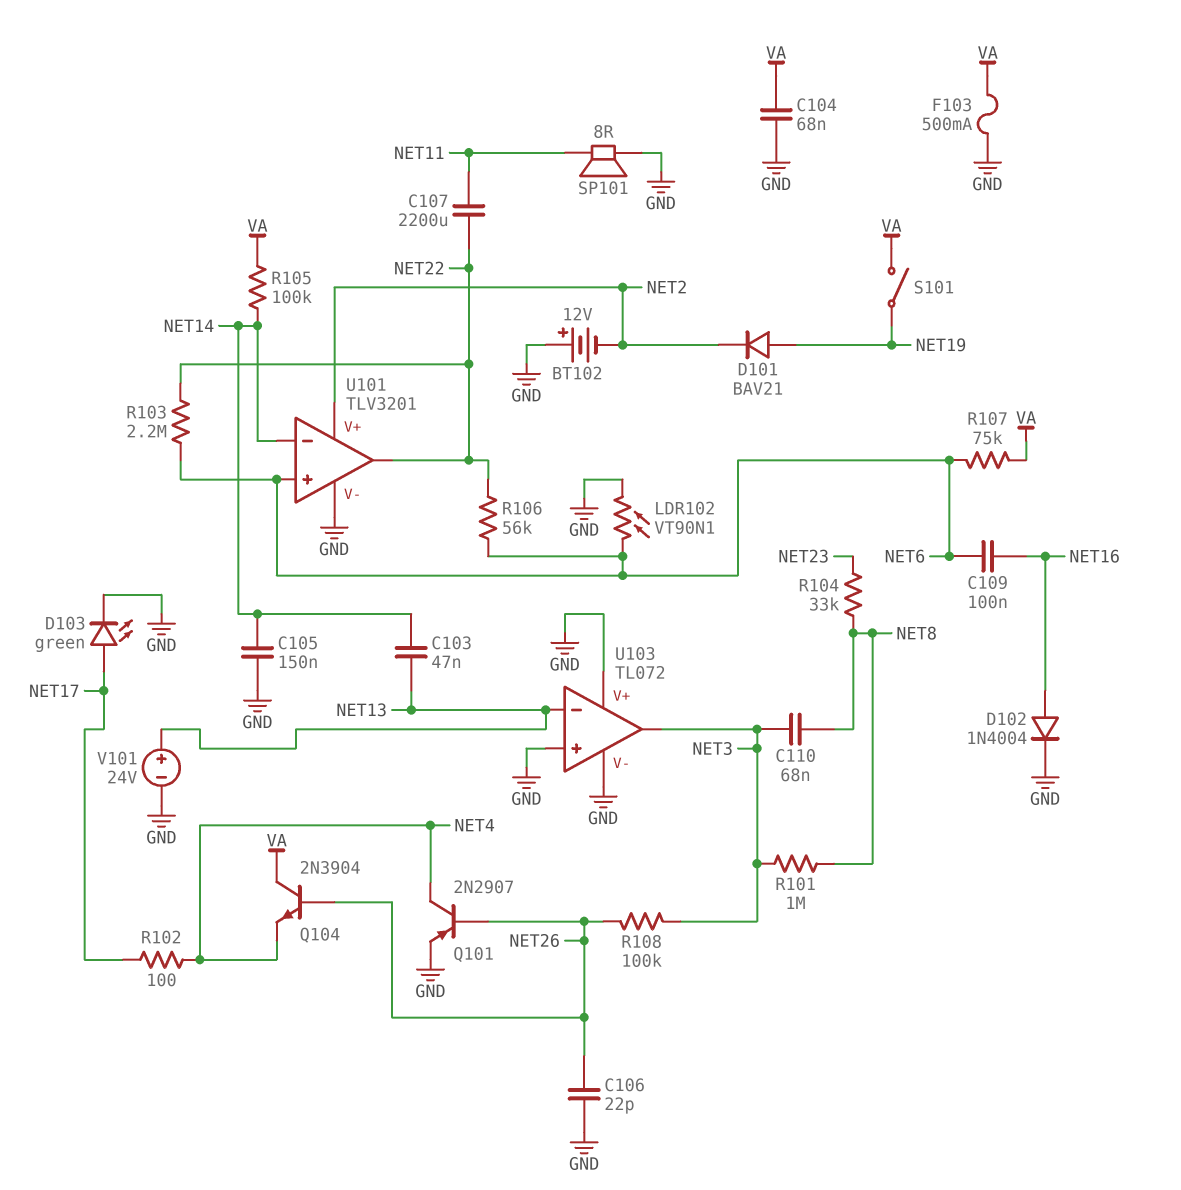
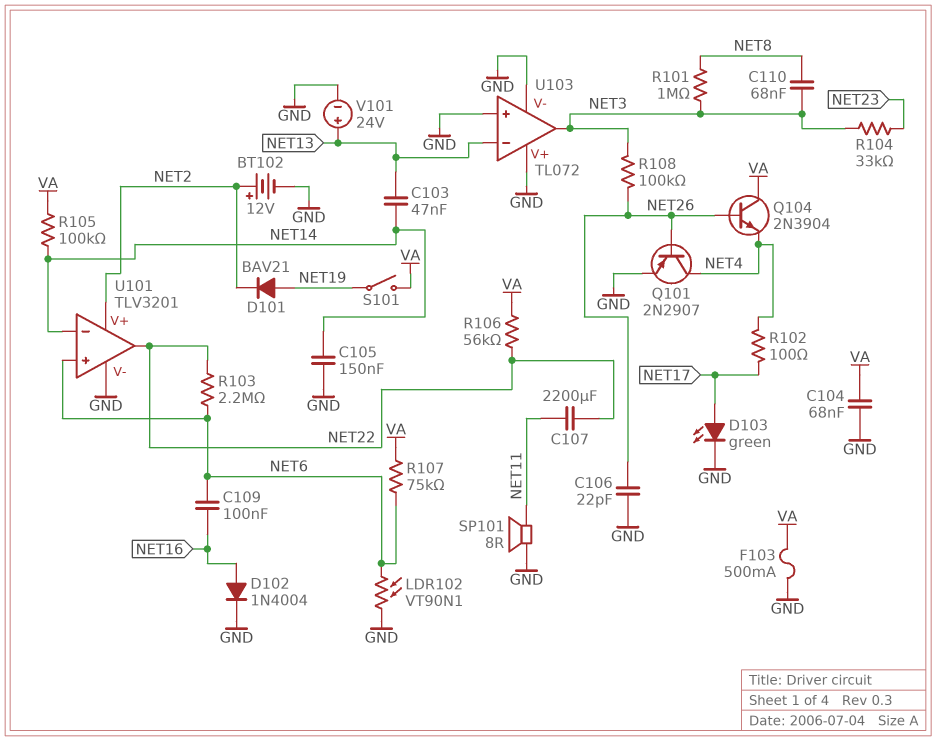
BT102: 12V (plus GND, minus NET2) -> 12V (plus NET2, minus GND)
R104: 33k (NET8, NET23) -> 33k (NET3, NET23)
R106: 56k (NET6, NET22) -> 56k (NET22, VA)

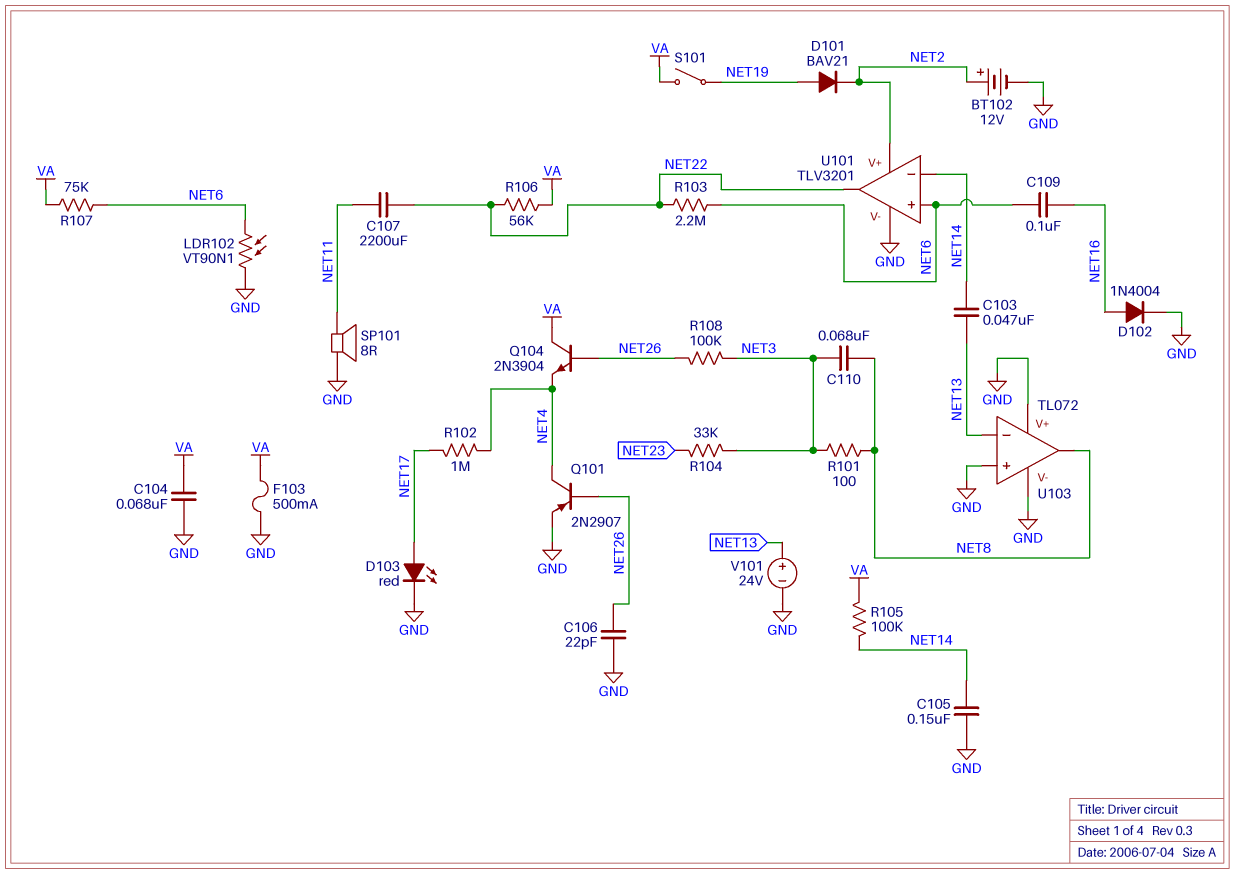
D103: LED green (A NET17, K GND) -> LED red (A NET17, K GND)
R101: 1M (NET3, NET8) -> 100 (NET3, NET8)
R102: 100 (NET4, NET17) -> 1M (NET4, NET17)
U103 pin out: NET3 -> NET8

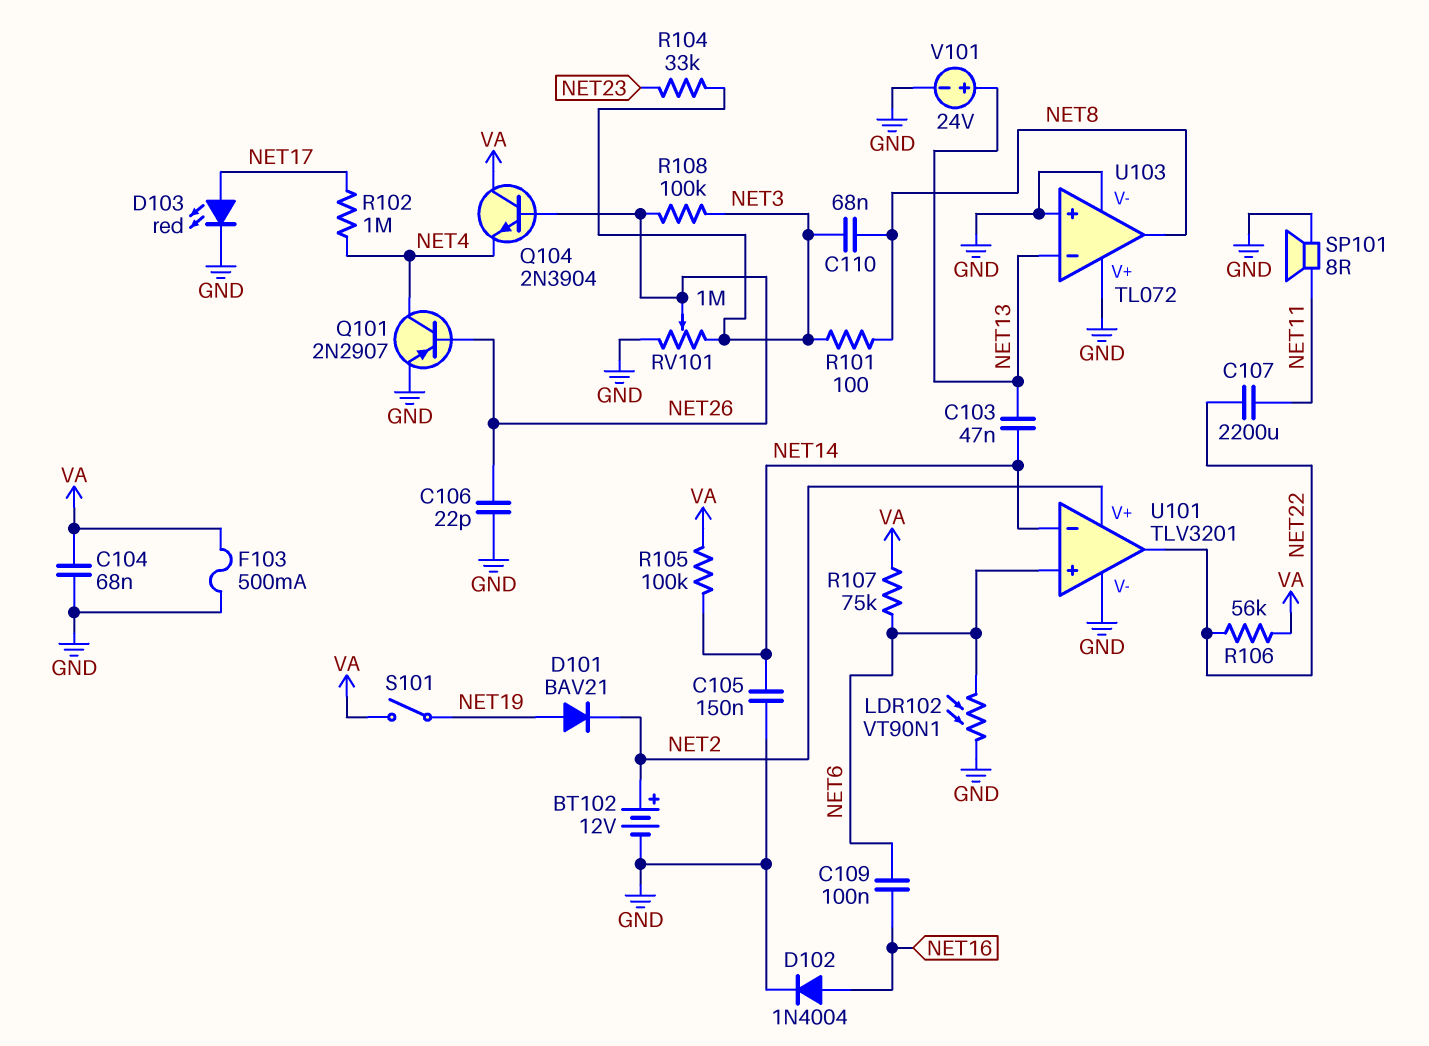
R103: 2.2M (NET6, NET22) -> none
RV101: none -> 1M (GND, NET3, wiper NET26)

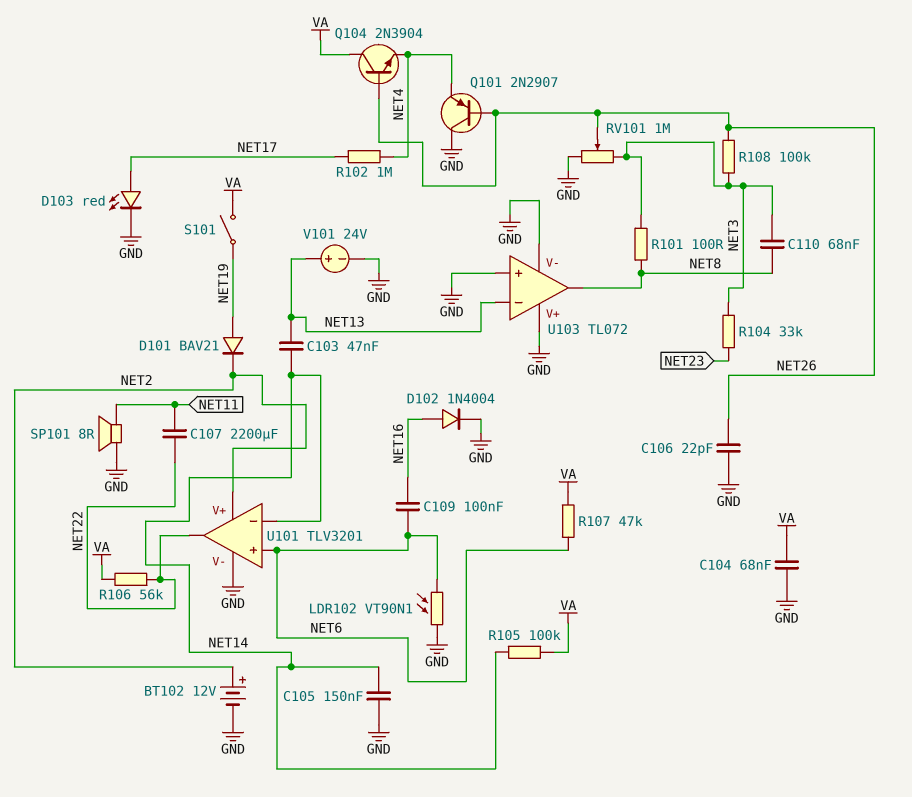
F103: 500mA (GND, VA) -> none
Q101: PNP 2N2907 (B NET26, C NET4, E GND) -> PNP 2N2907 (B NET26, C GND, E NET4)
R107: 75k (NET6, VA) -> 47k (NET6, VA)

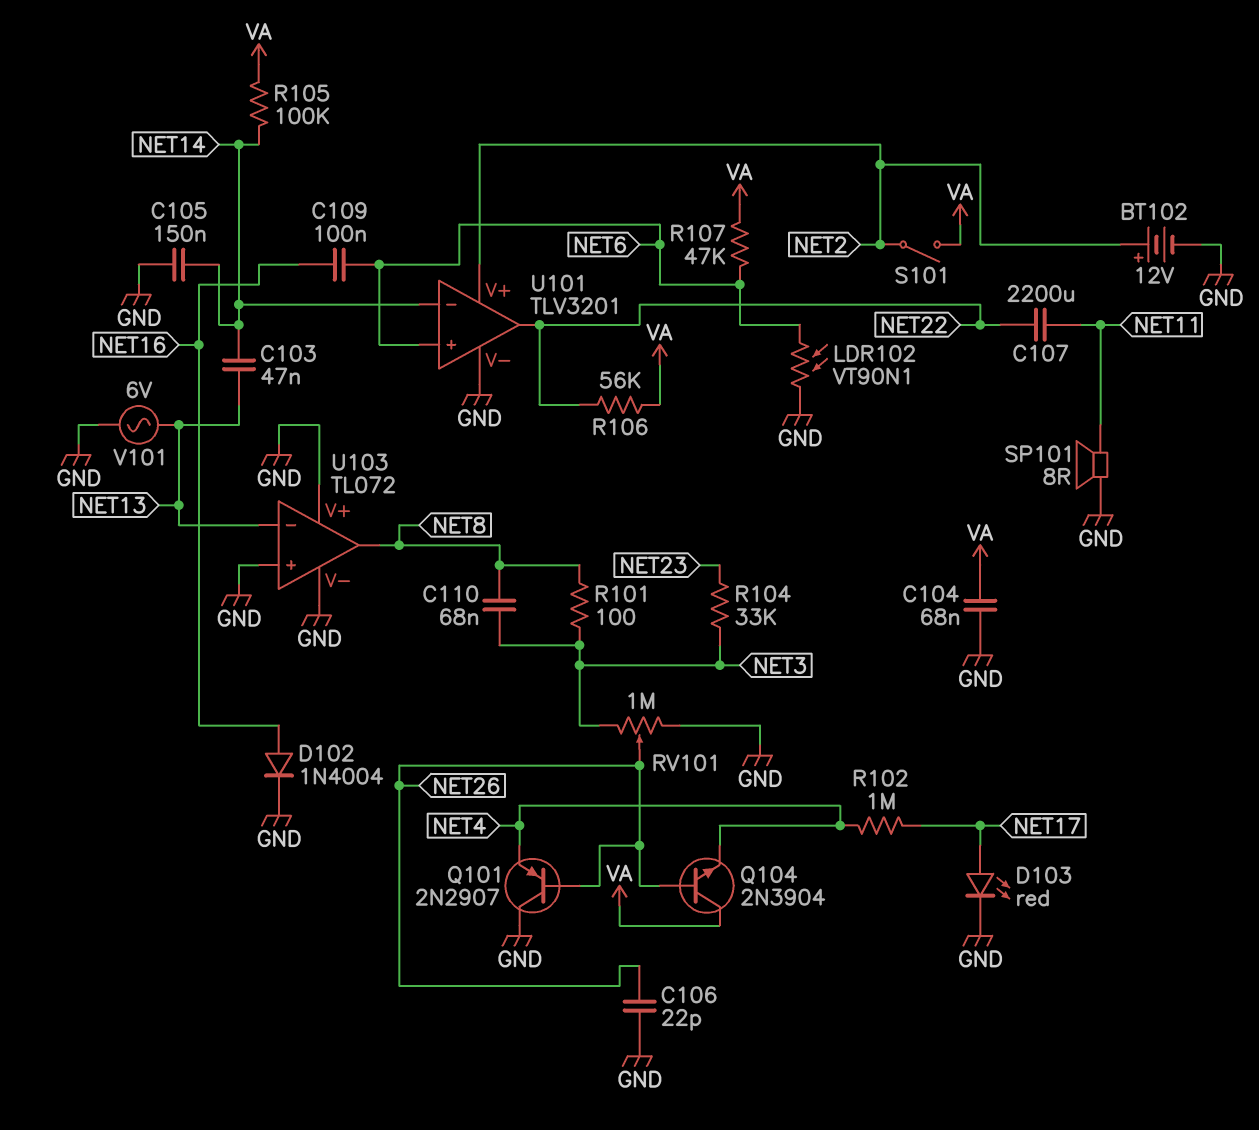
D101: diode BAV21 (A NET19, K NET2) -> none
R108: 100k (NET3, NET26) -> none
S101: switch (NET19, VA) -> switch (NET2, VA)
V101: 24V (plus NET13, minus GND) -> AC 6V (GND, NET13)

